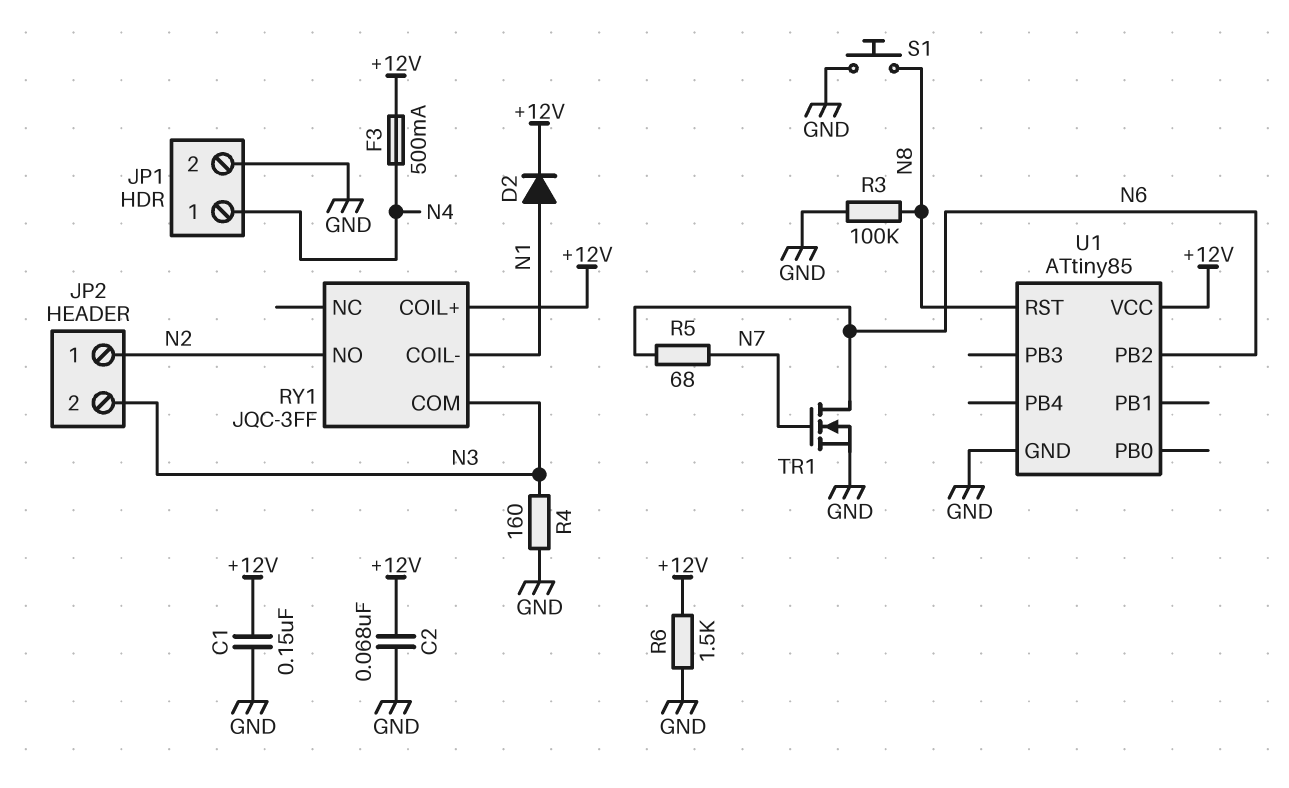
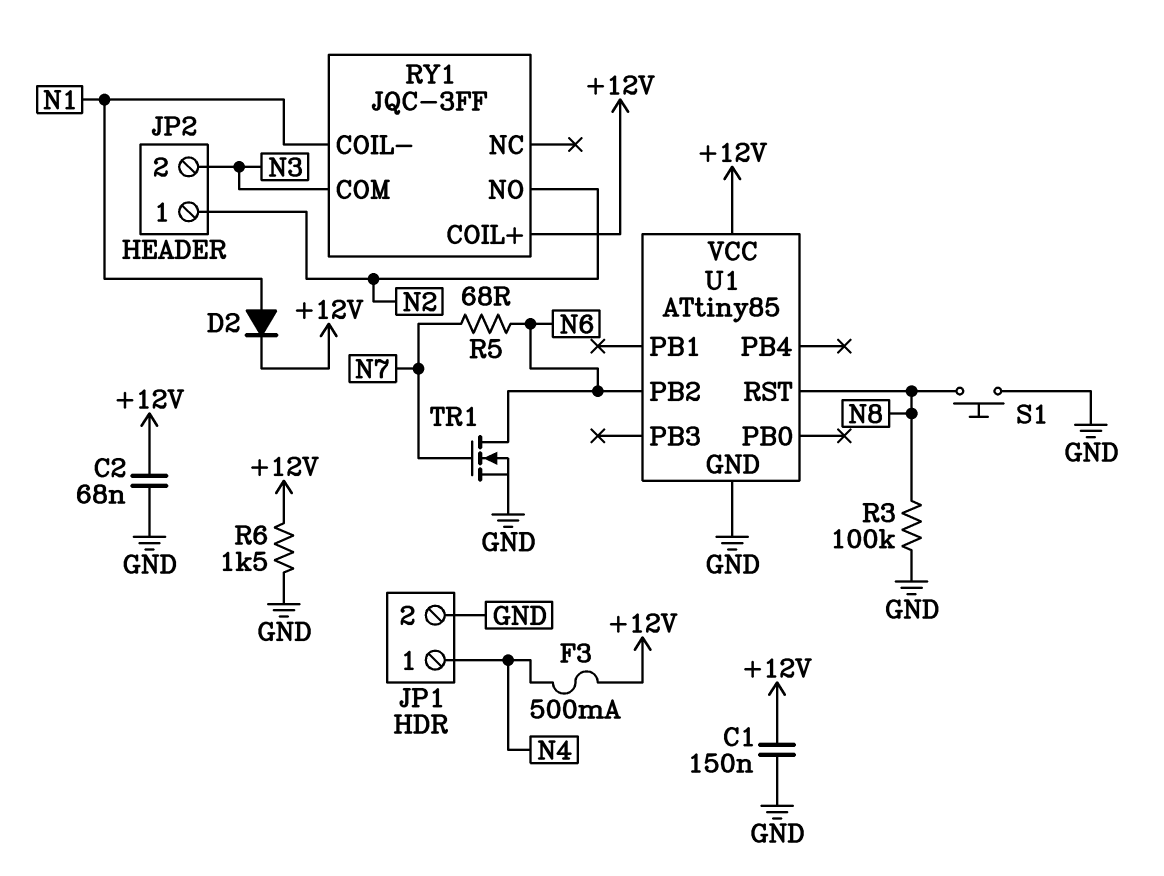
R4: 160 (GND, N3) -> none

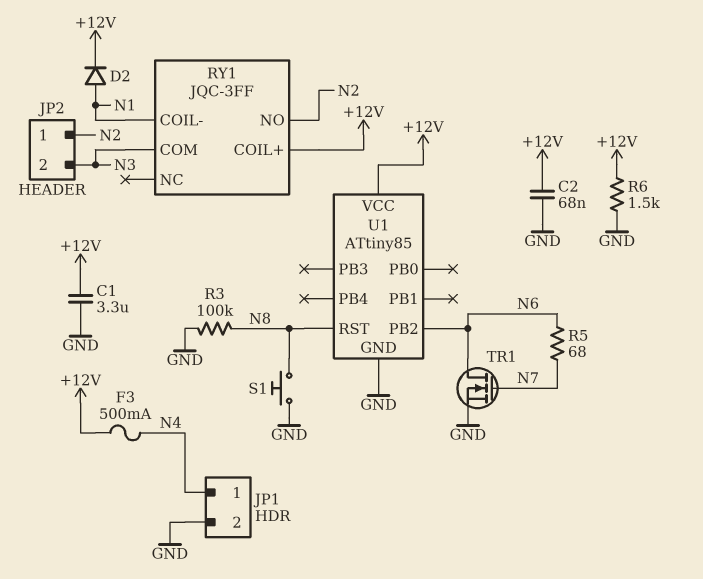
C1: 150nF (+12V, GND) -> 3.3uF (+12V, GND)

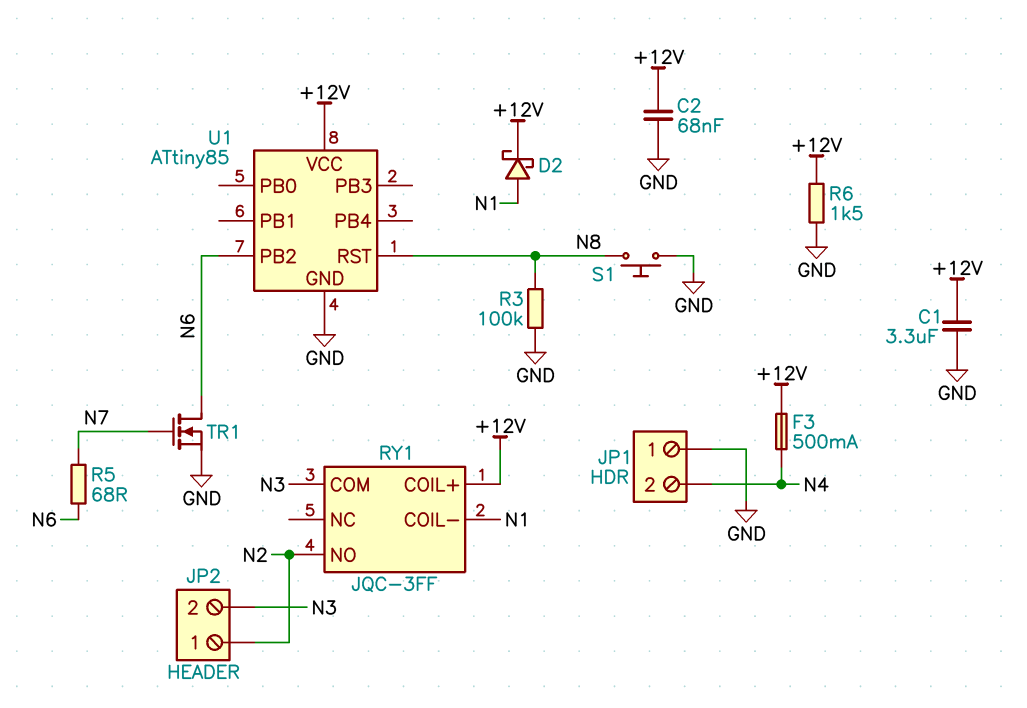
D2: diode (A N1, K +12V) -> schottky (A N1, K +12V)
JP1 pin 1: N4 -> GND
JP1 pin 2: GND -> N4

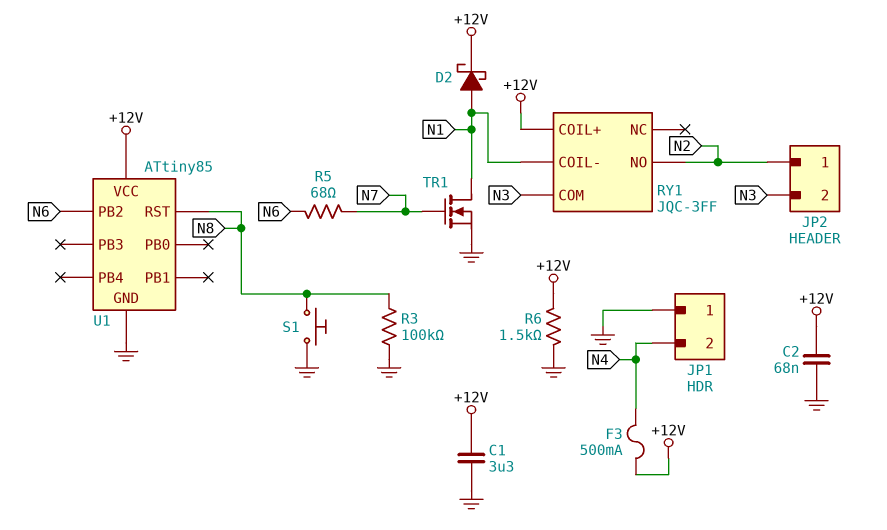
TR1: NMOS (G N7, D N6, S GND) -> NMOS (G N7, D N1, S GND)

